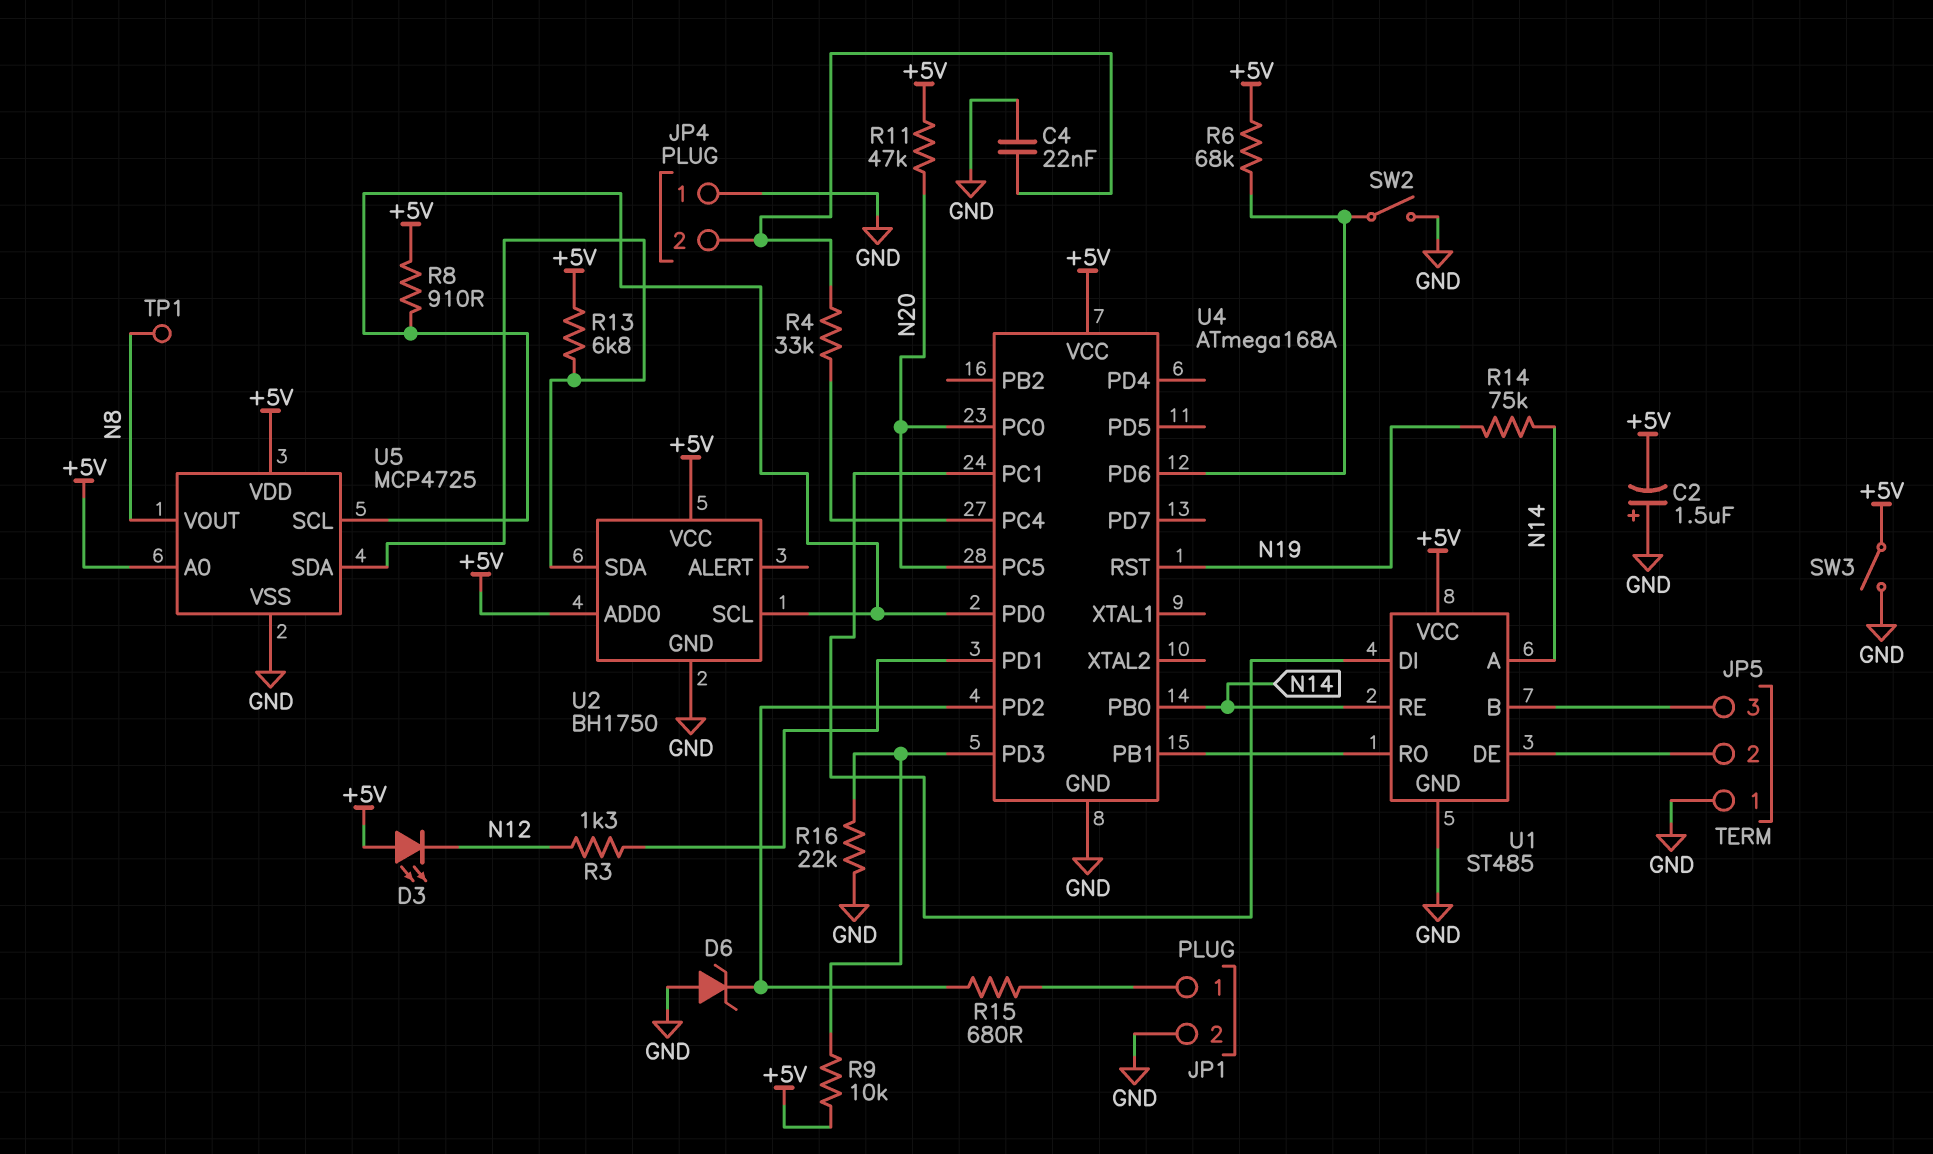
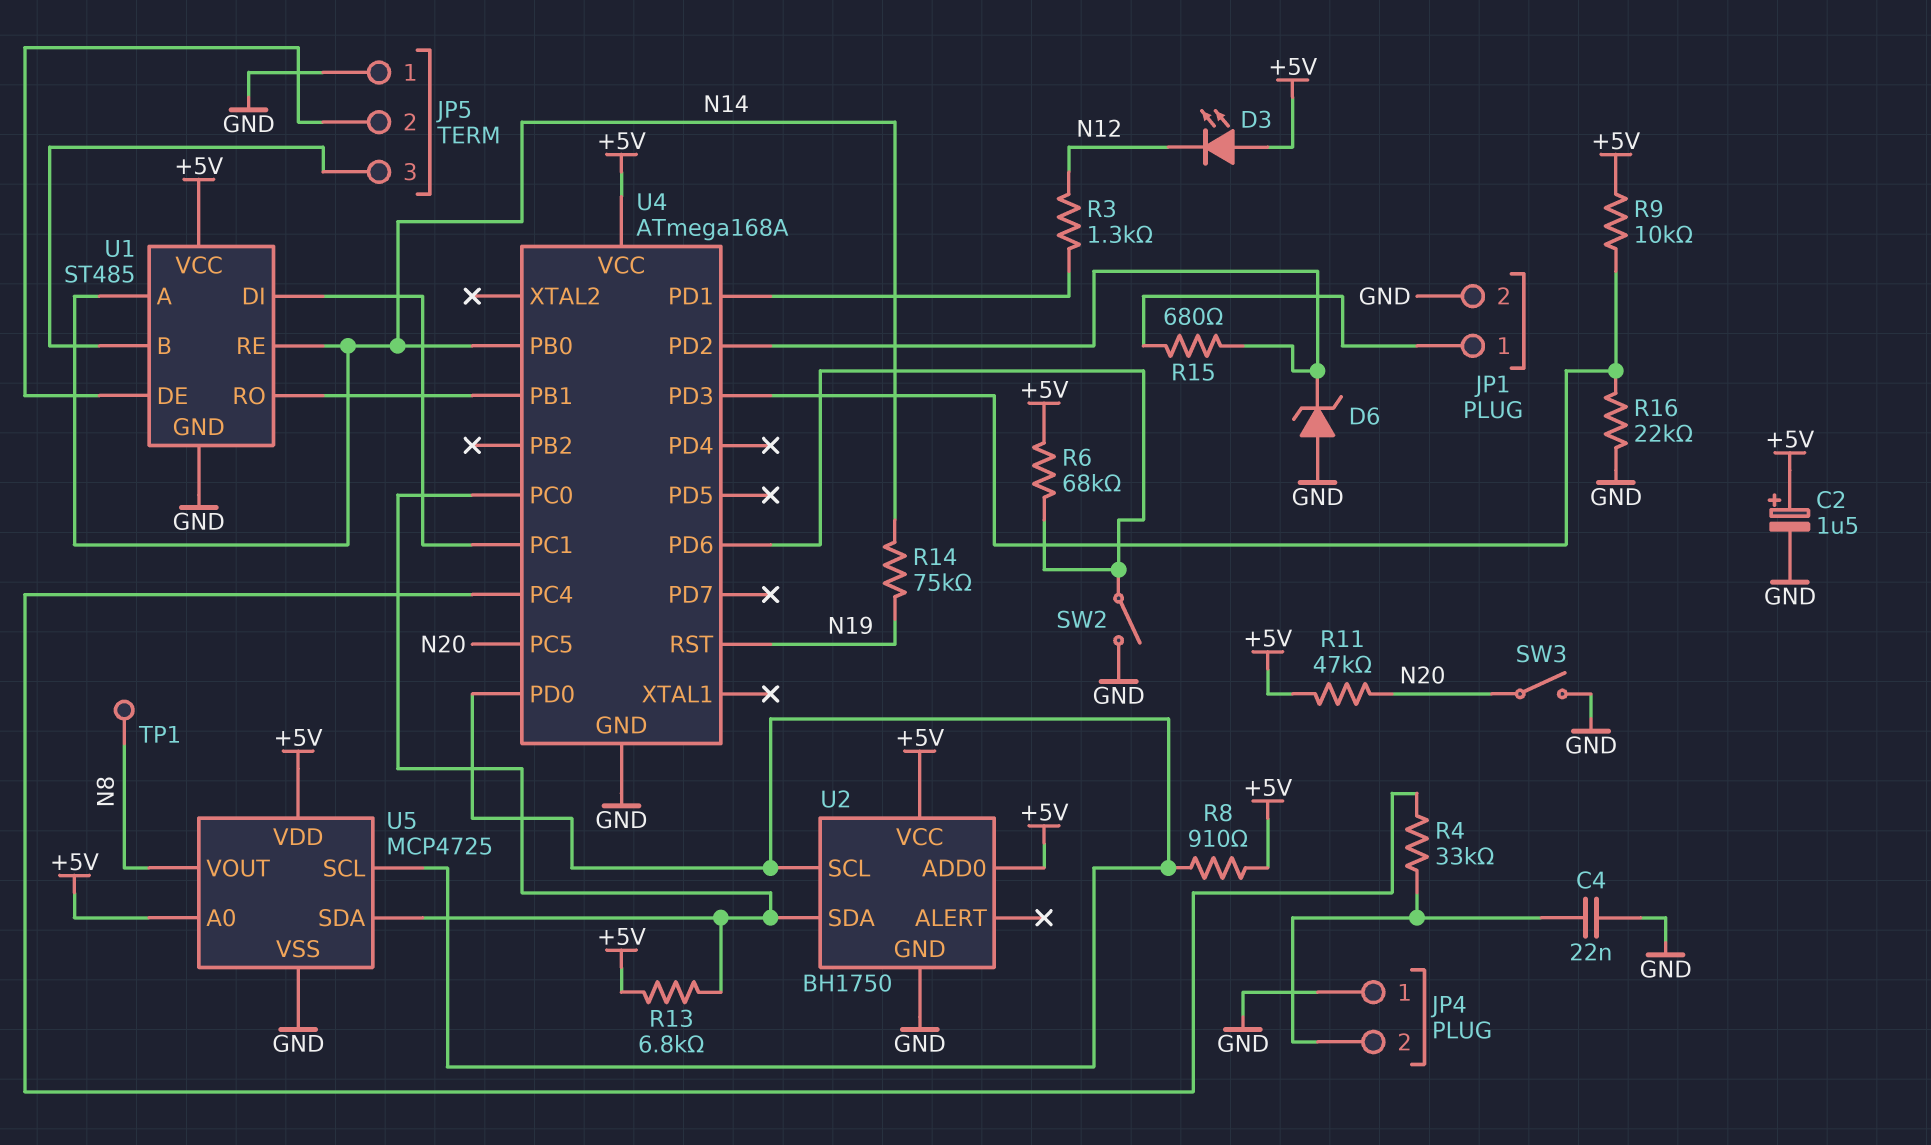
C2: 1.5uF (plus GND, minus +5V) -> 1.5uF (plus +5V, minus GND)
SW3: switch (+5V, GND) -> switch (GND, N20)
U4 pin PC0: N20 -> U2/SDA

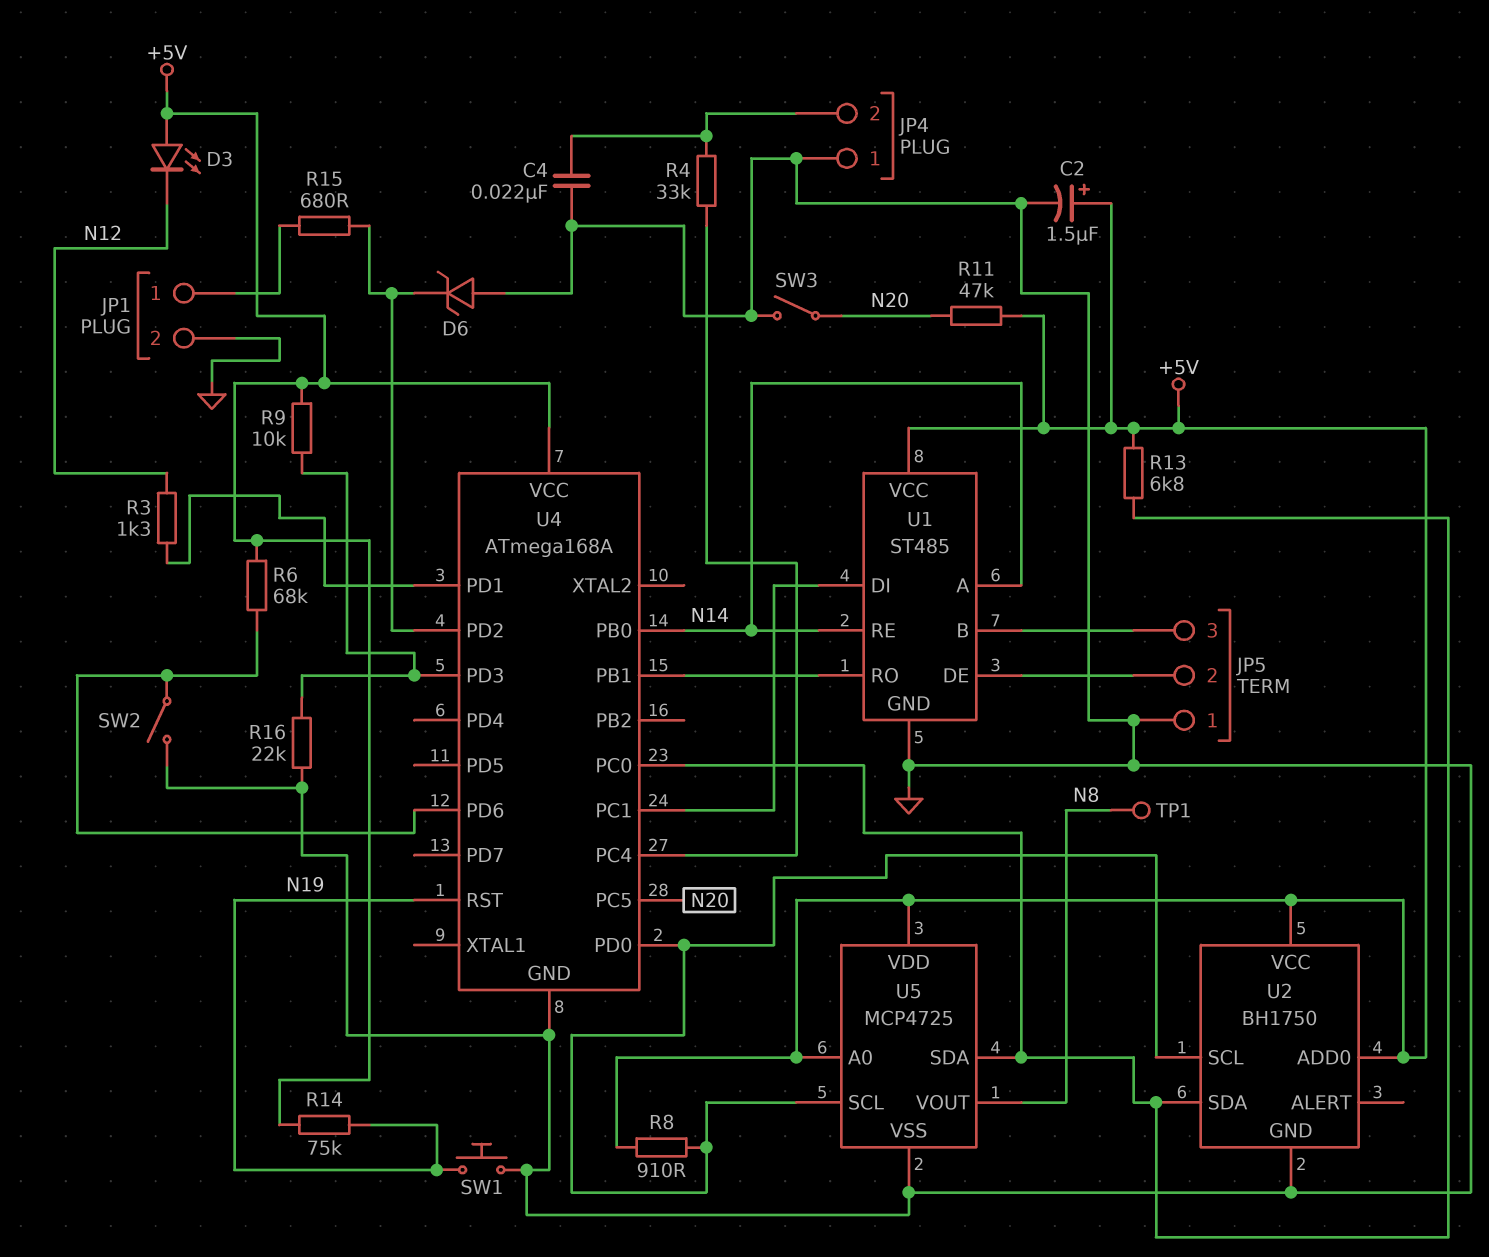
R14: 75k (N14, N19) -> 75k (+5V, N19)
SW1: none -> button (GND, N19)

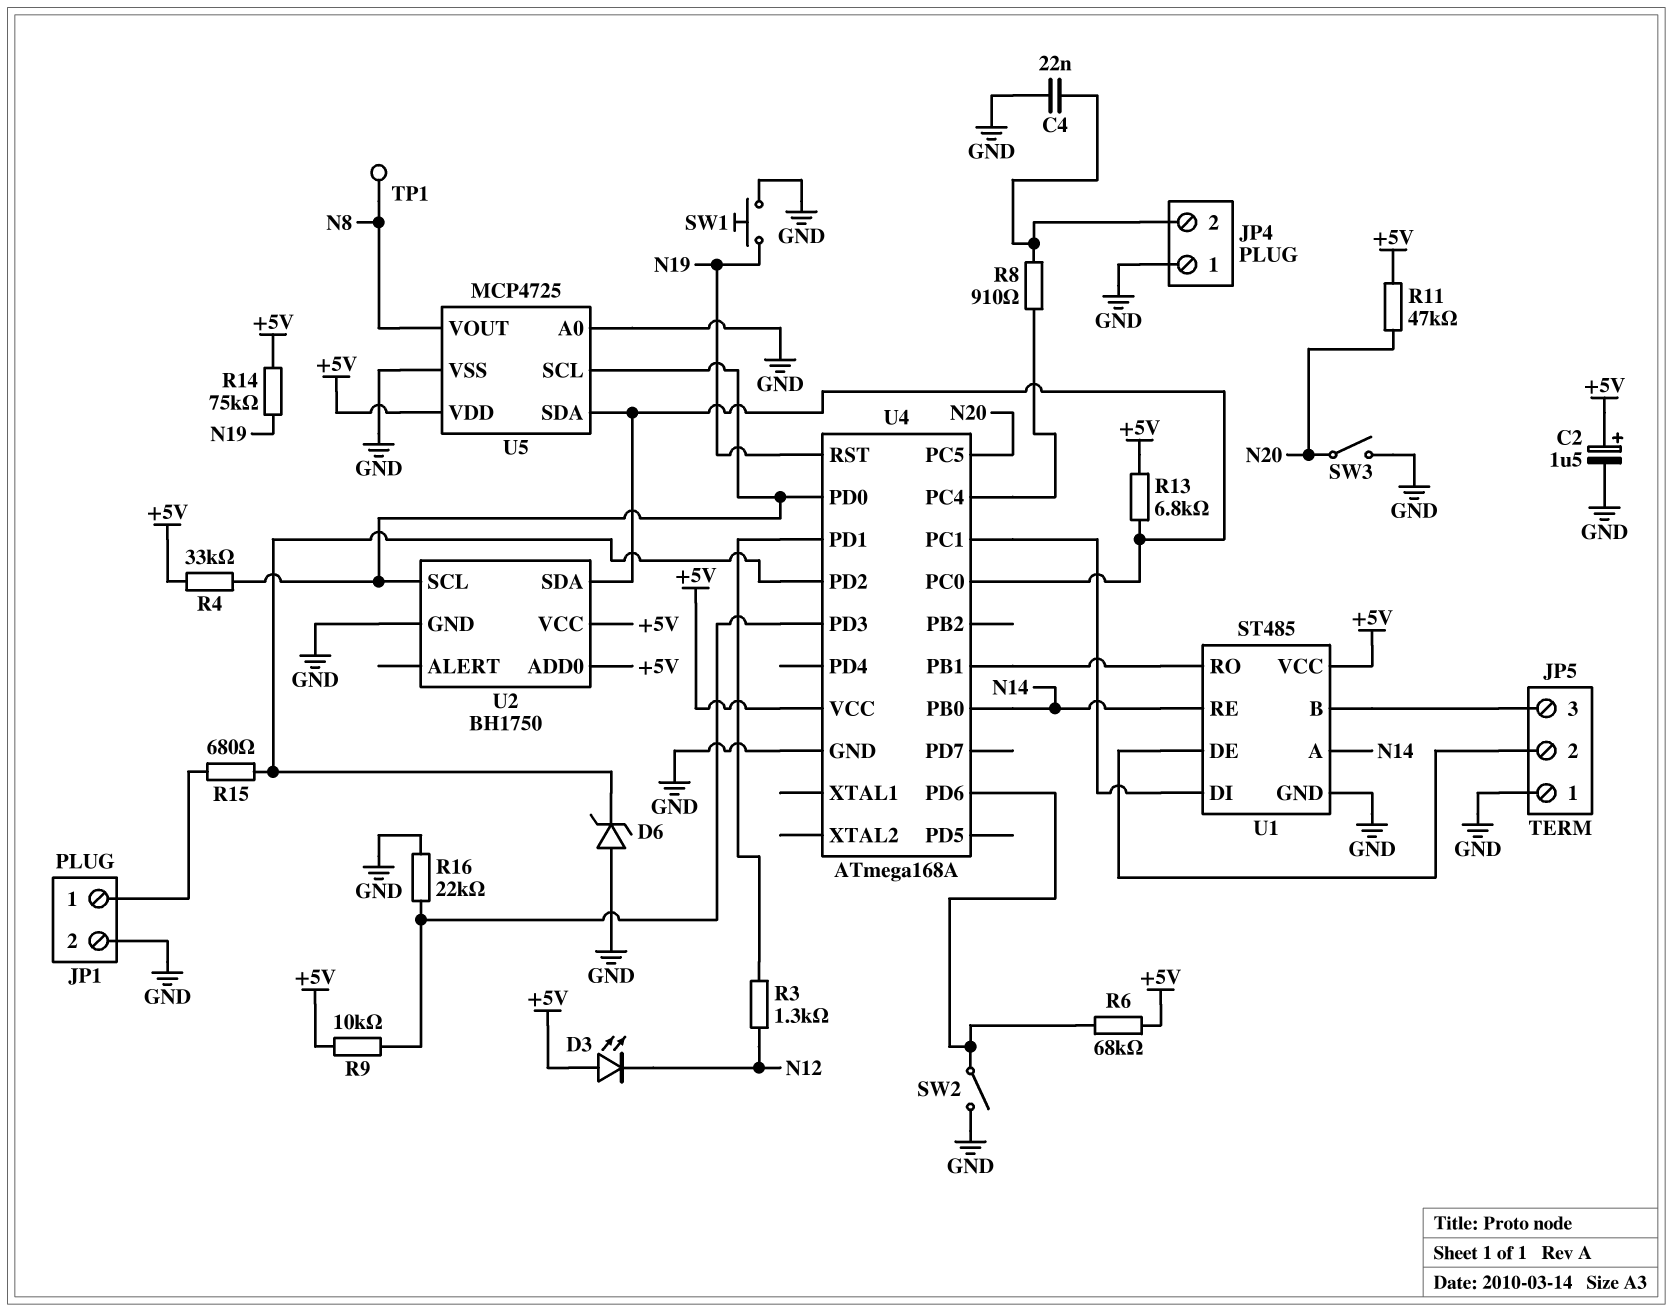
R4: 33k (JP4/2, U4/PC4) -> 33k (+5V, U2/SCL)
R8: 910 (+5V, U2/SCL) -> 910 (JP4/2, U4/PC4)
U5 pin A0: +5V -> GND

